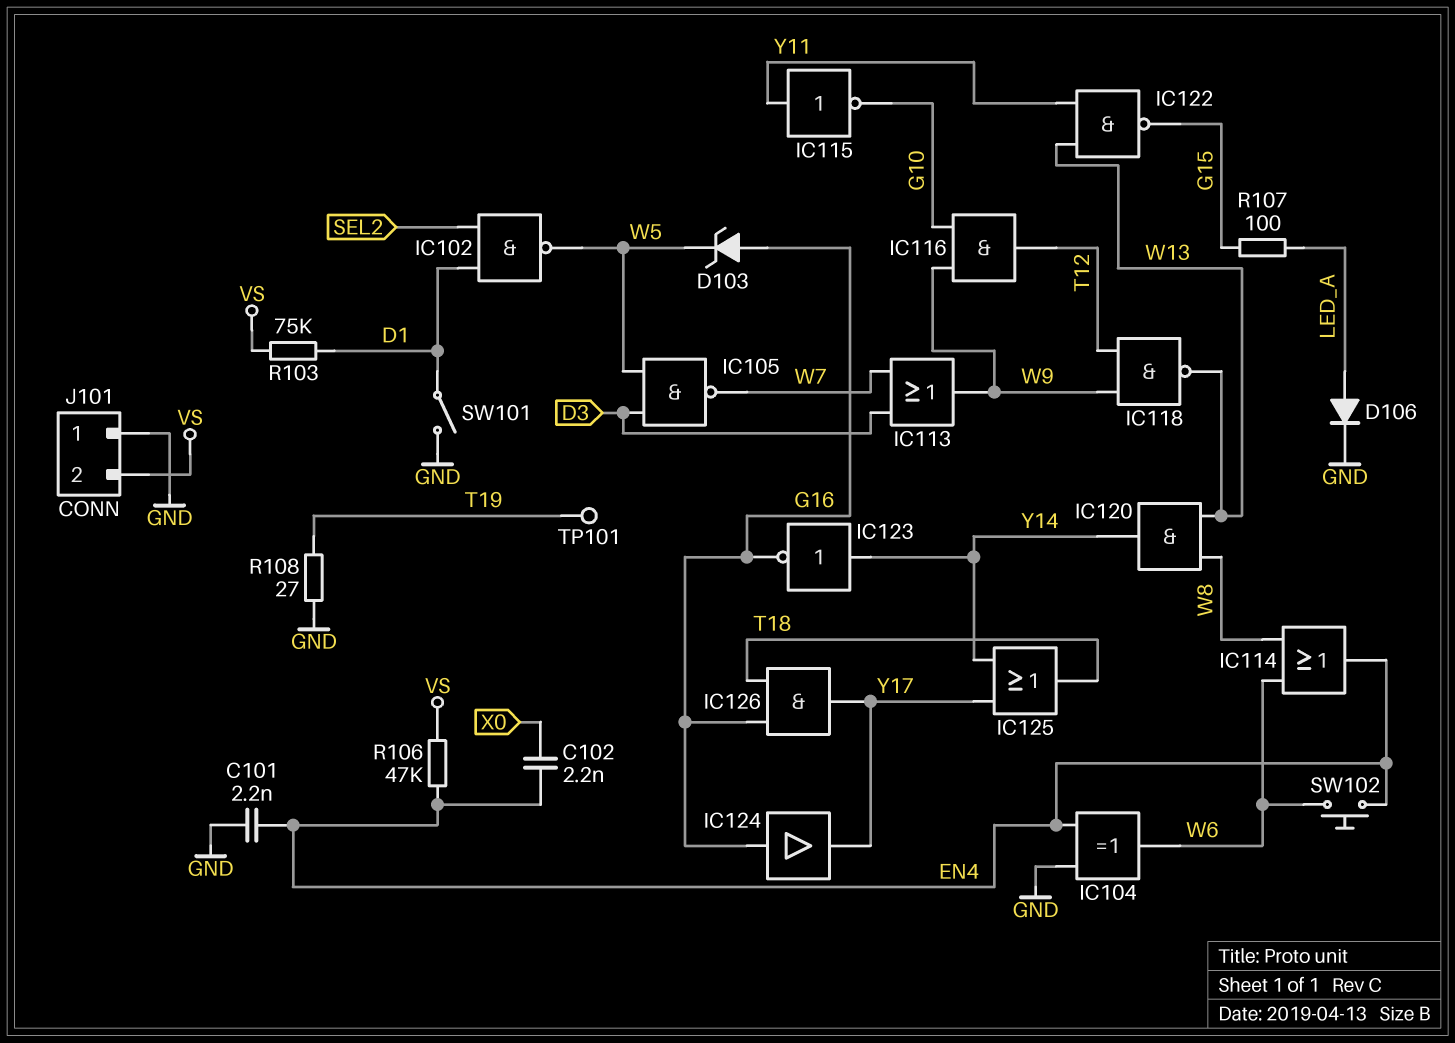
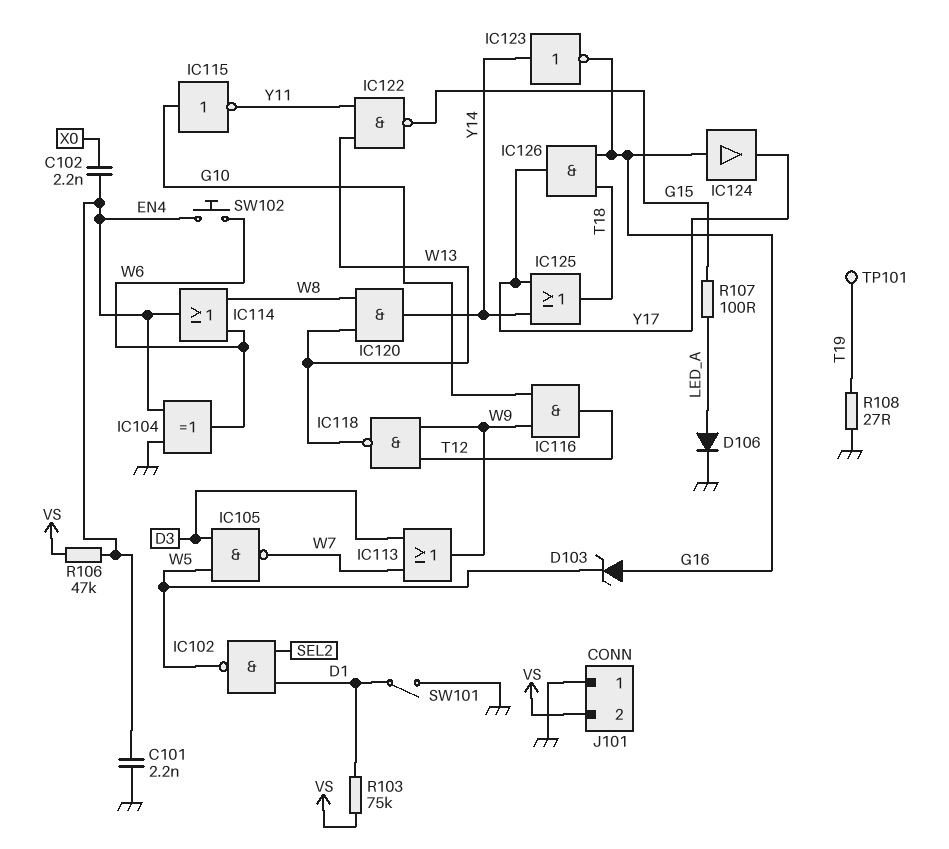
IC115: NOT (in Y11, out G10) -> NOT (in G10, out Y11)

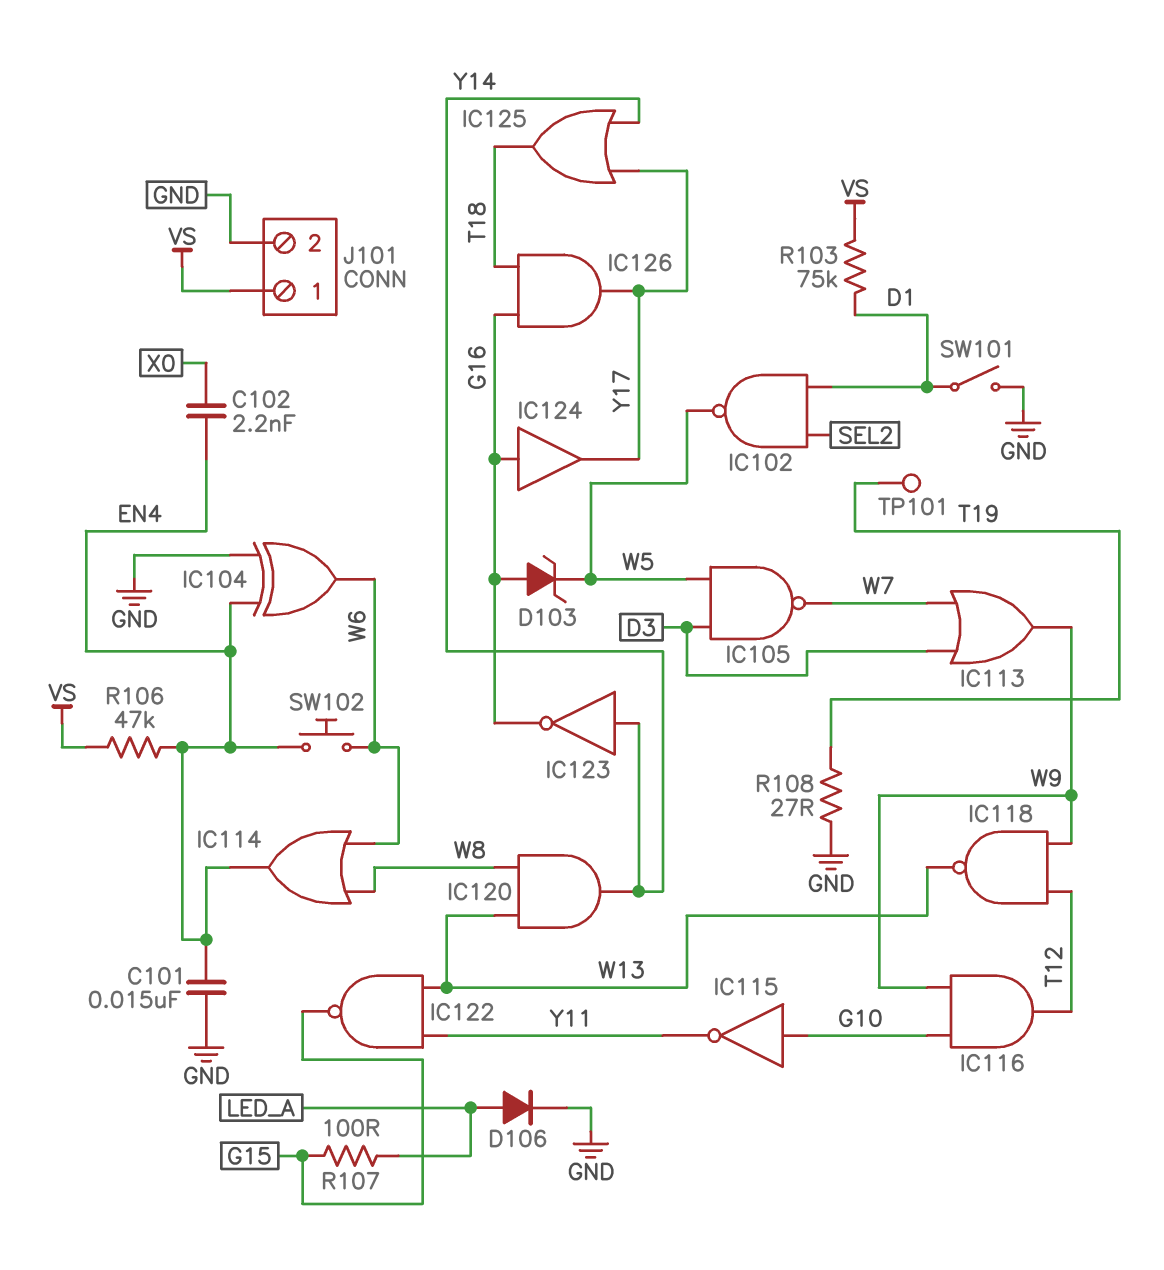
C101: 2.2nF (EN4, GND) -> 15nF (EN4, GND)
J101 pin 1: GND -> VS
J101 pin 2: VS -> GND

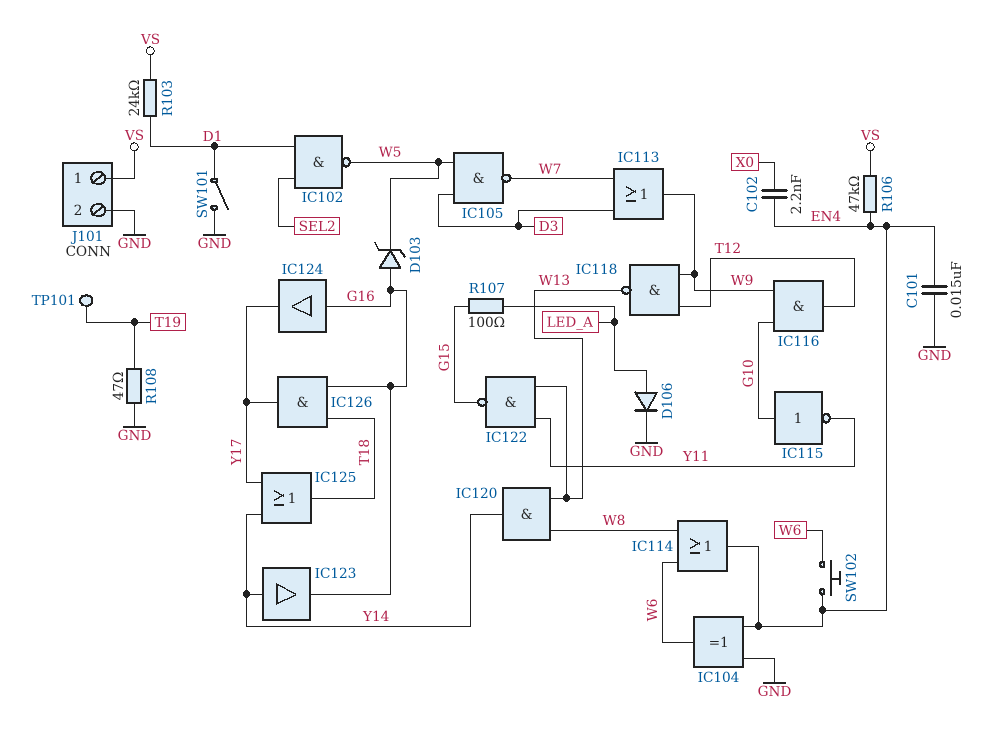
IC123: NOT (in Y14, out G16) -> buffer (in Y14, out G16)
R103: 75k (D1, VS) -> 24k (D1, VS)
R108: 27 (GND, T19) -> 47 (GND, T19)

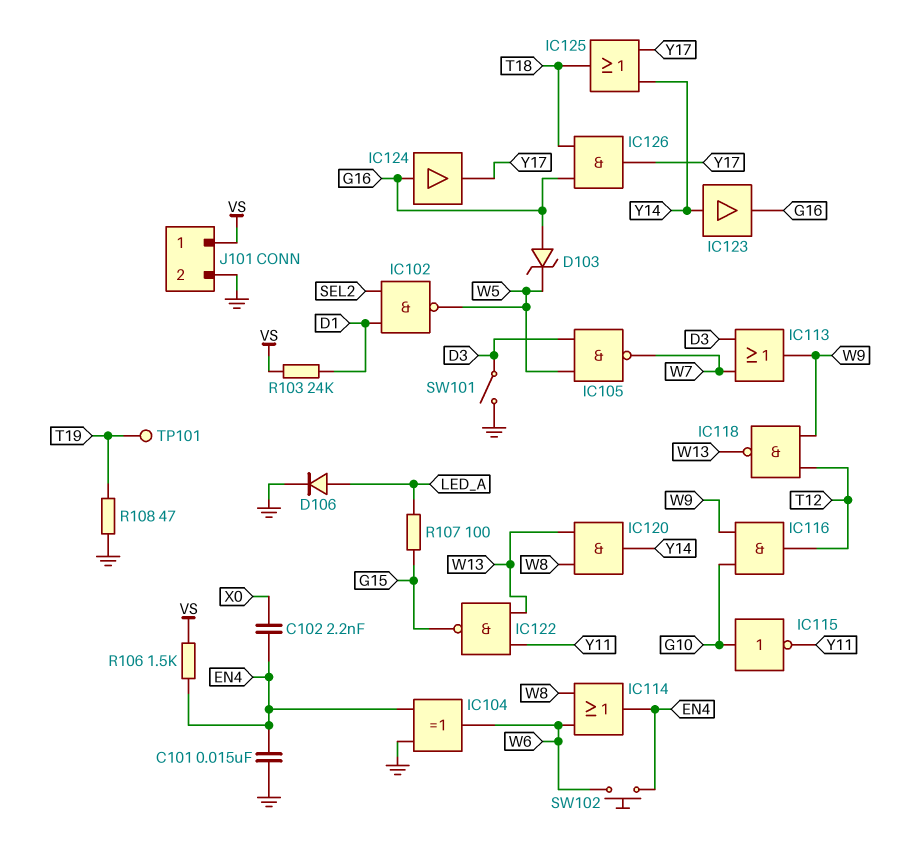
R106: 47k (EN4, VS) -> 1.5k (EN4, VS)
SW101: switch (D1, GND) -> switch (D3, GND)

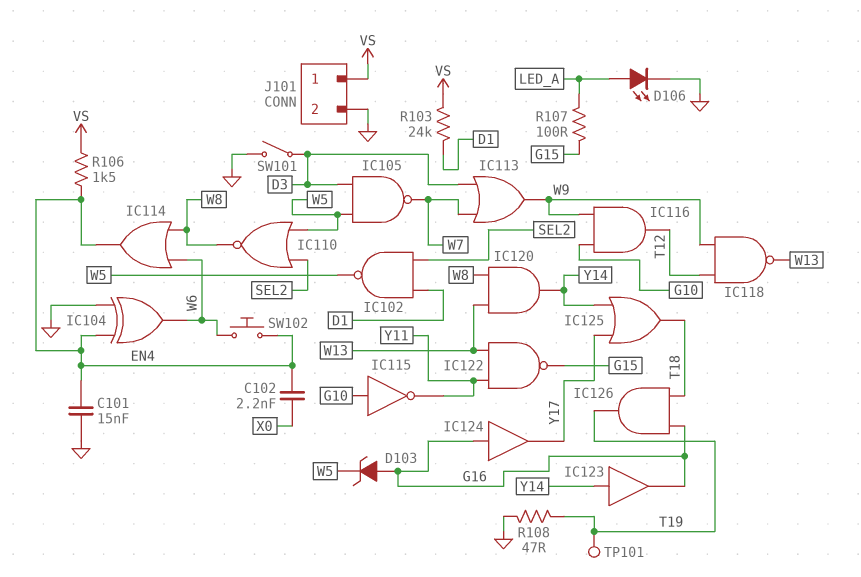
D106: diode (A LED_A, K GND) -> LED (A LED_A, K GND)
IC110: none -> NOR (in SEL2, in W5, out W8)
IC126: AND (in G16, in T18, out Y17) -> AND (in G16, in T18, out T19)

